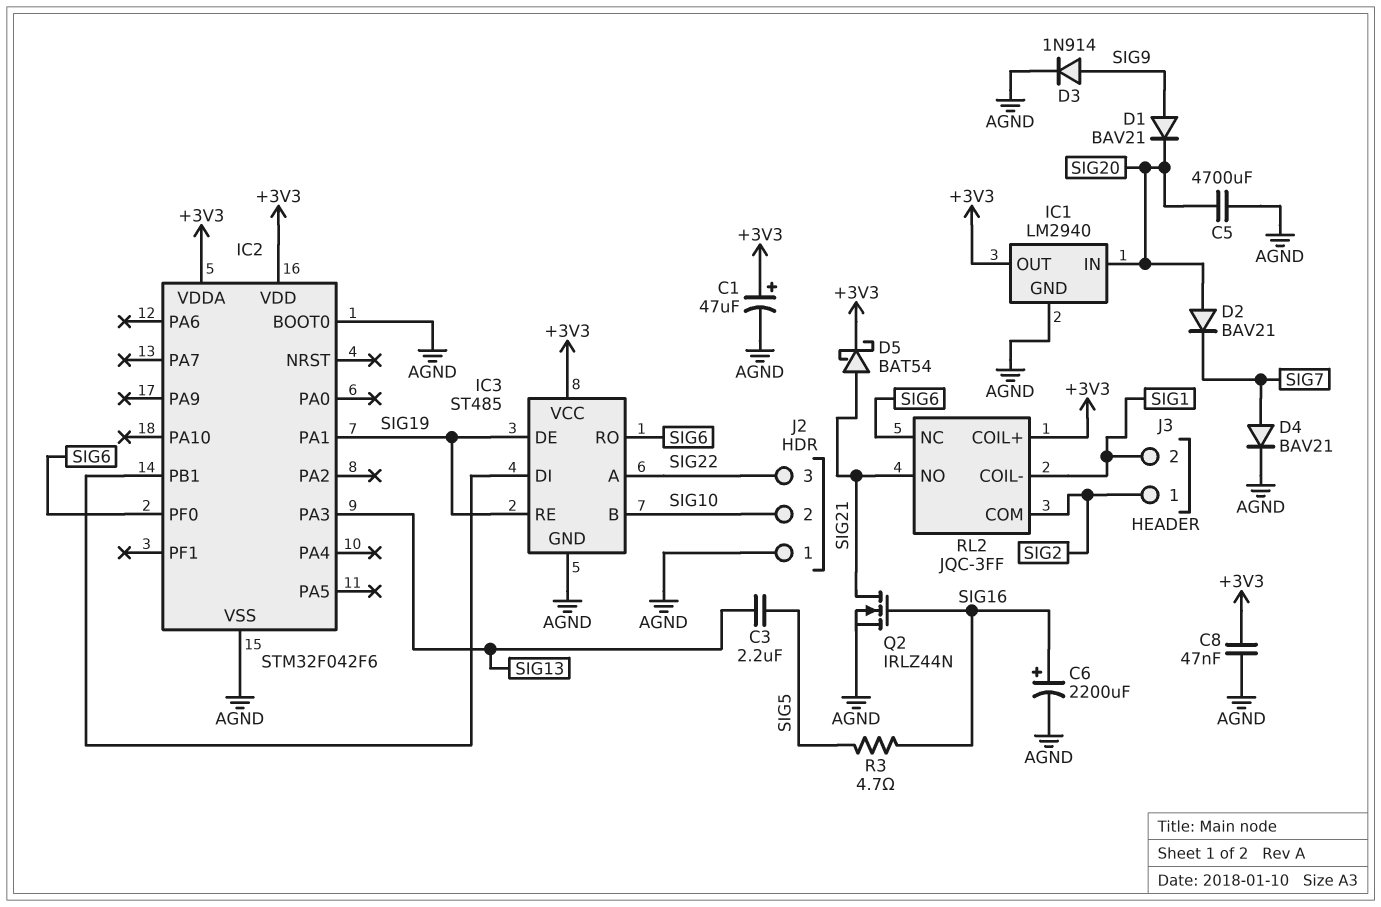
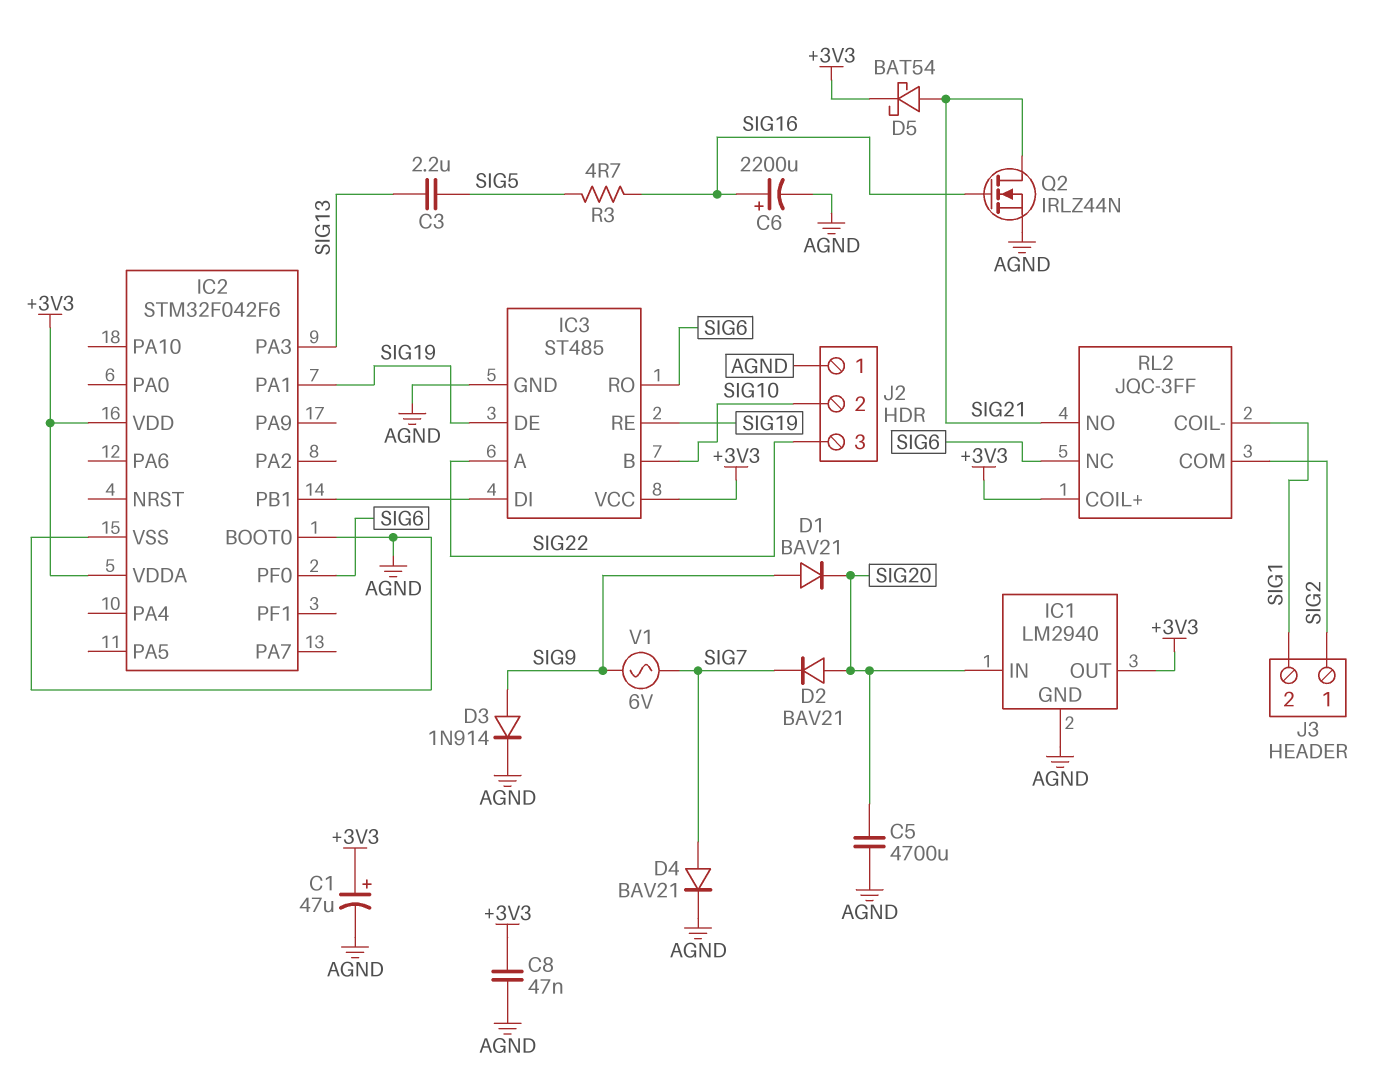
V1: none -> AC 6V (SIG7, SIG9)

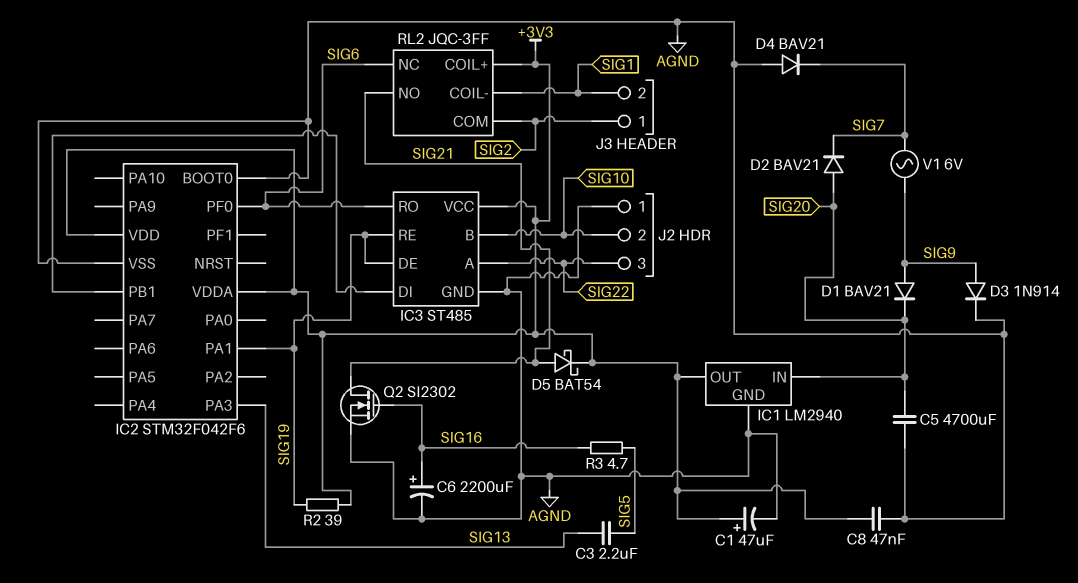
D4: diode BAV21 (A SIG7, K AGND) -> diode BAV21 (A AGND, K SIG7)
Q2: NMOS IRLZ44N (G SIG16, D SIG21, S AGND) -> NMOS SI2302 (G SIG16, D SIG21, S AGND)
R2: none -> 39 (+3V3, SIG19)

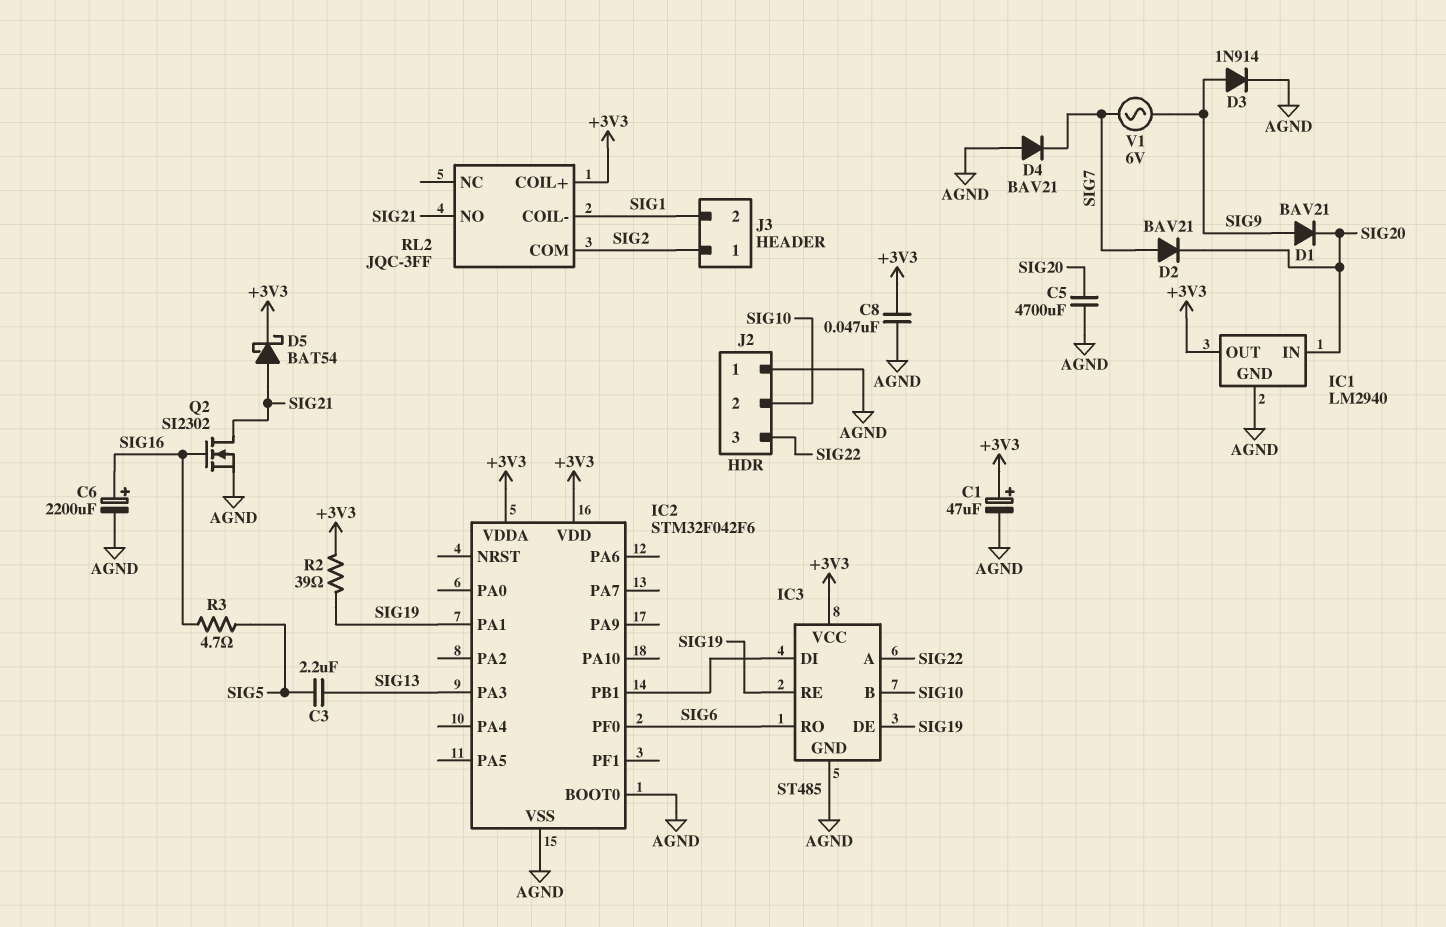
D2: diode BAV21 (A SIG20, K SIG7) -> diode BAV21 (A SIG7, K SIG20)
RL2 pin NC: SIG6 -> none

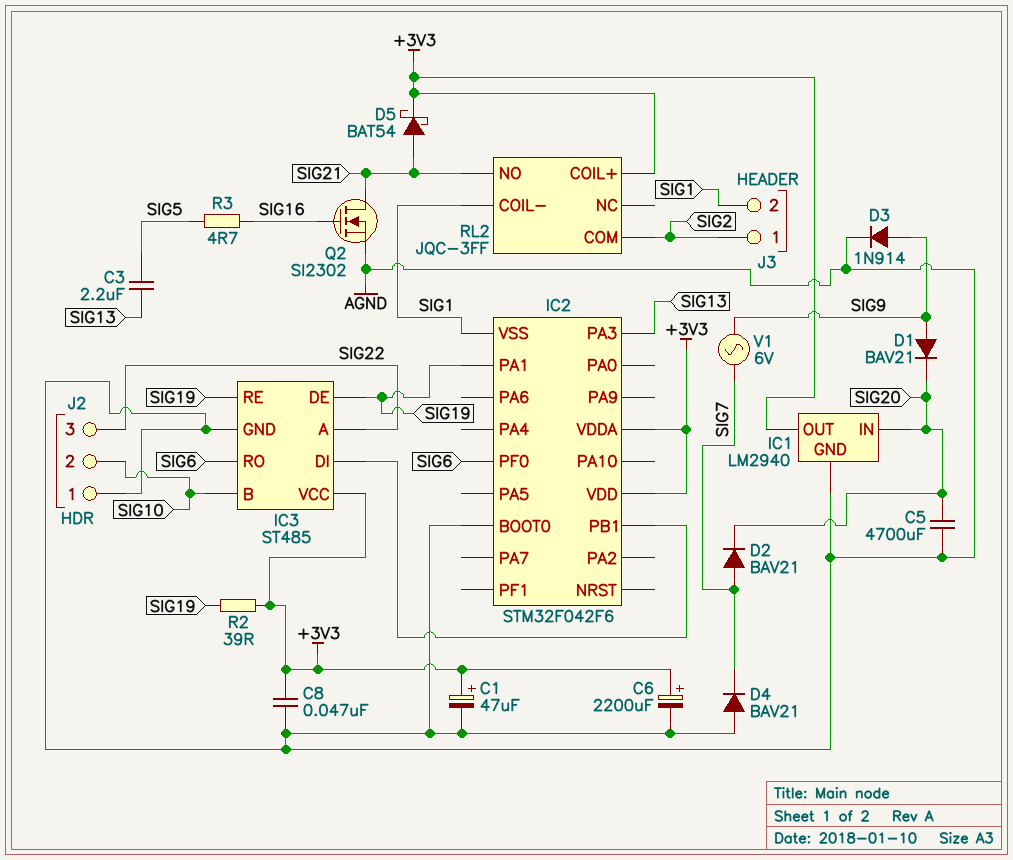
C6: 2200uF (plus SIG16, minus AGND) -> 2200uF (plus +3V3, minus AGND)
IC2 pin VSS: AGND -> SIG1

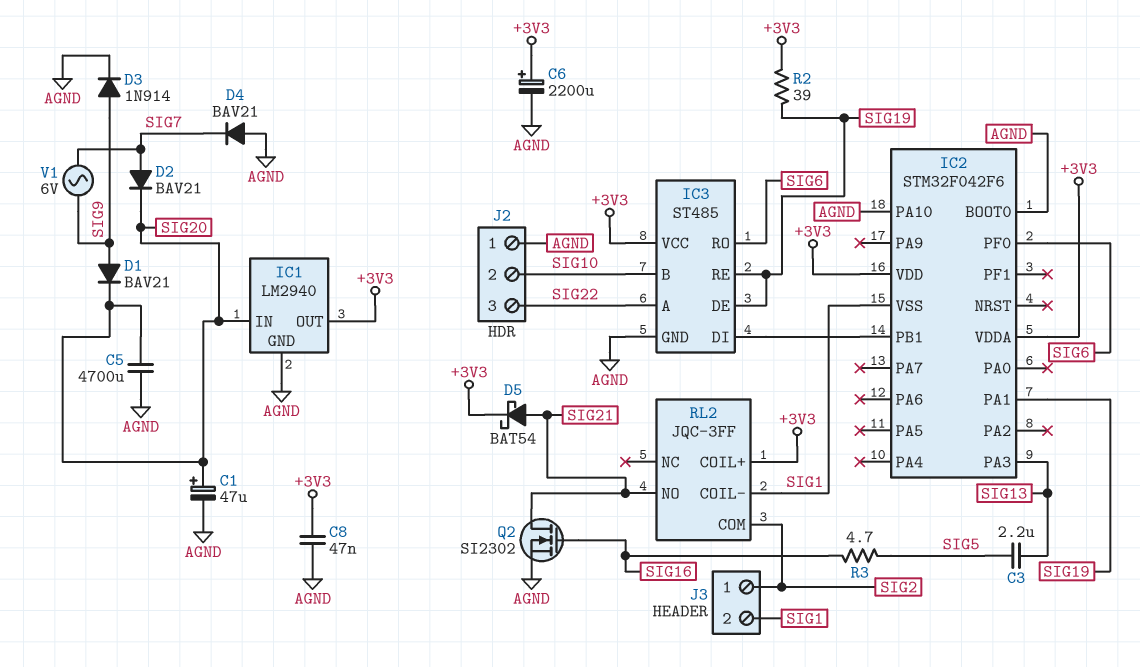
C1: 47uF (plus +3V3, minus AGND) -> 47uF (plus SIG20, minus AGND)
IC2 pin PA10: none -> AGND

